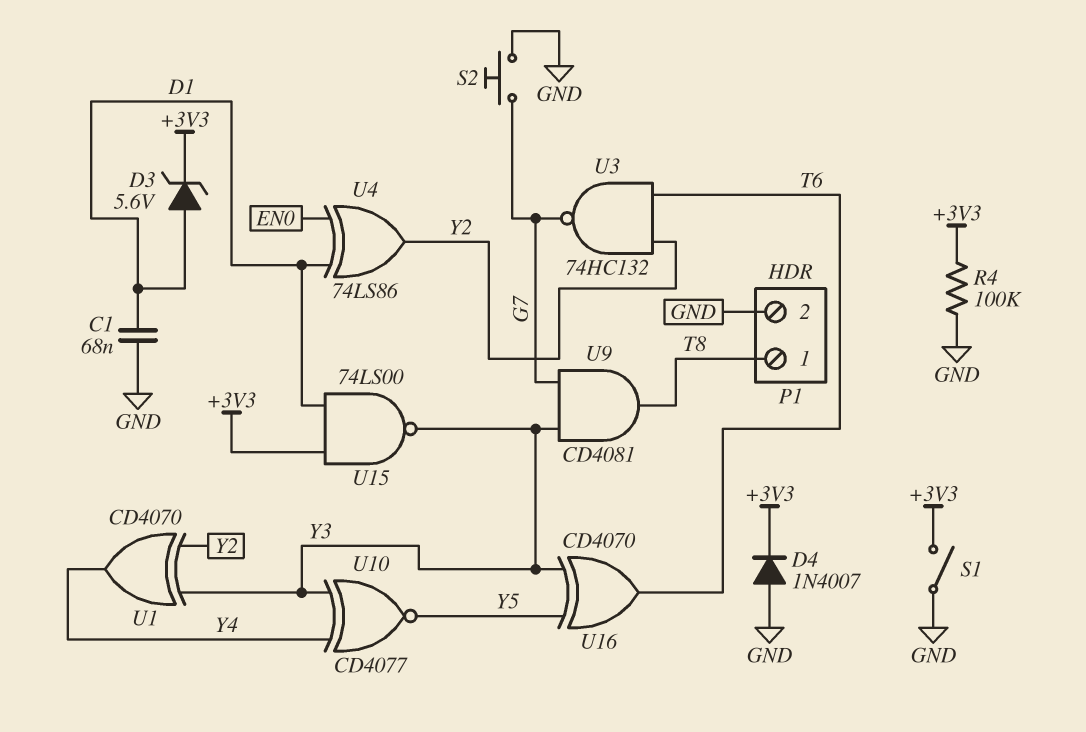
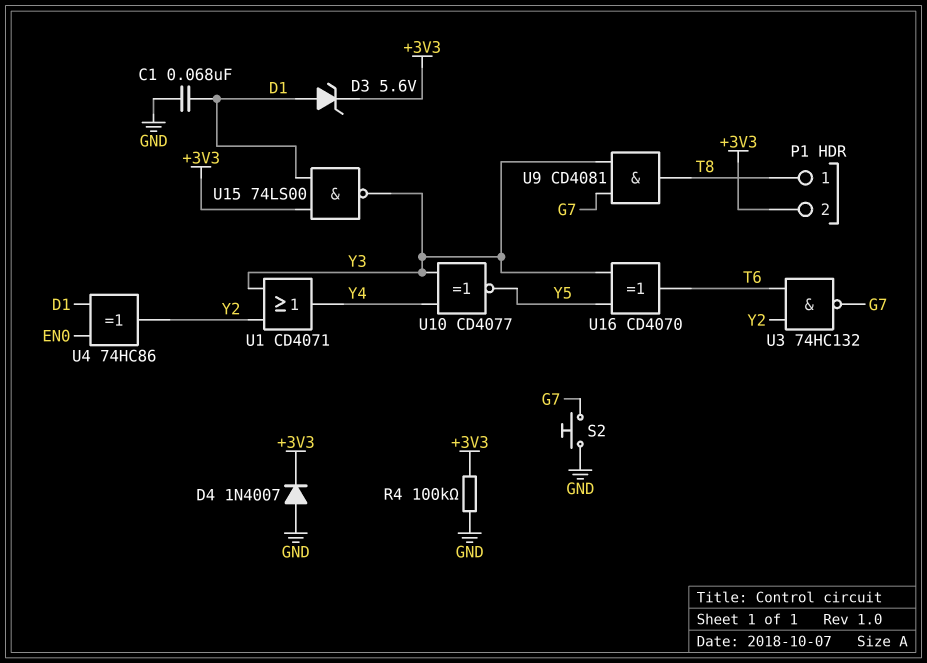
P1 pin 2: GND -> +3V3
S1: switch (+3V3, GND) -> none
U1: XOR CD4070 (in Y2, in Y3, out Y4) -> OR CD4071 (in Y2, in Y3, out Y4)
U4: XOR 74LS86 (in D1, in EN0, out Y2) -> XOR 74HC86 (in D1, in EN0, out Y2)

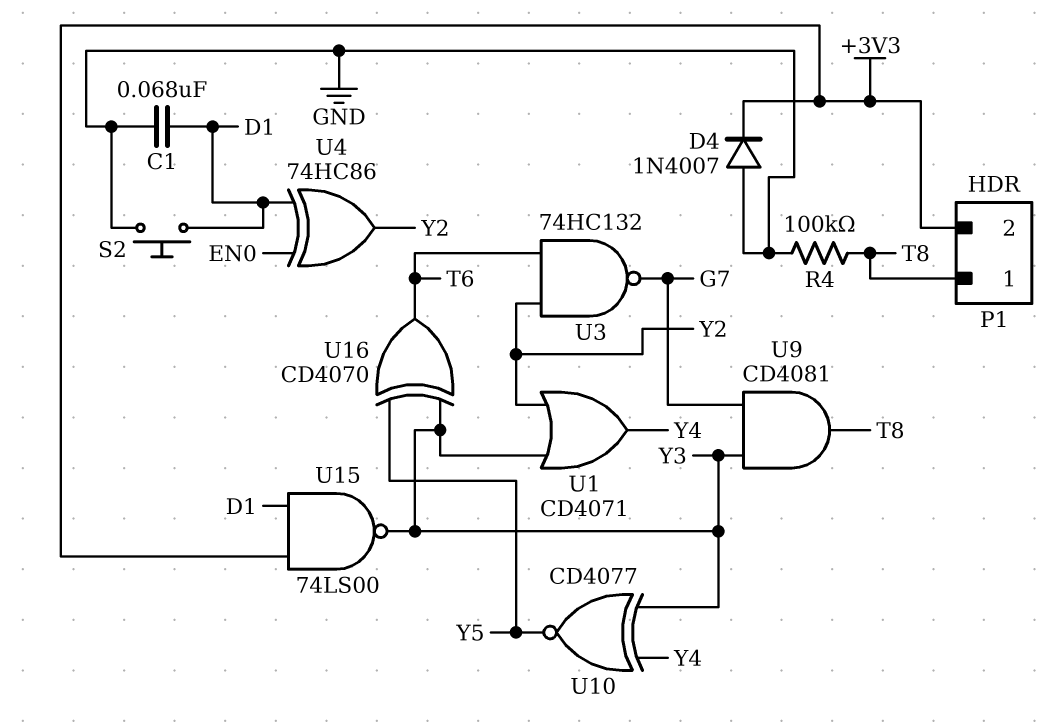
D3: zener 5.6V (A D1, K +3V3) -> none
R4: 100k (+3V3, GND) -> 100k (GND, T8)
S2: button (G7, GND) -> button (D1, GND)

